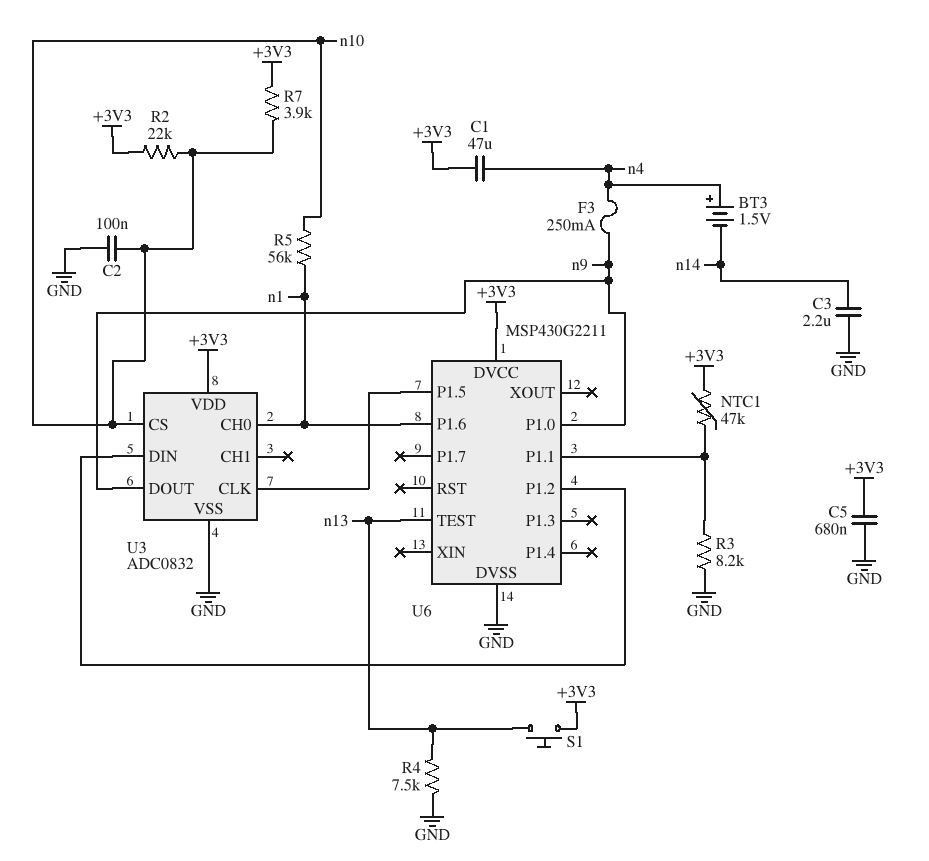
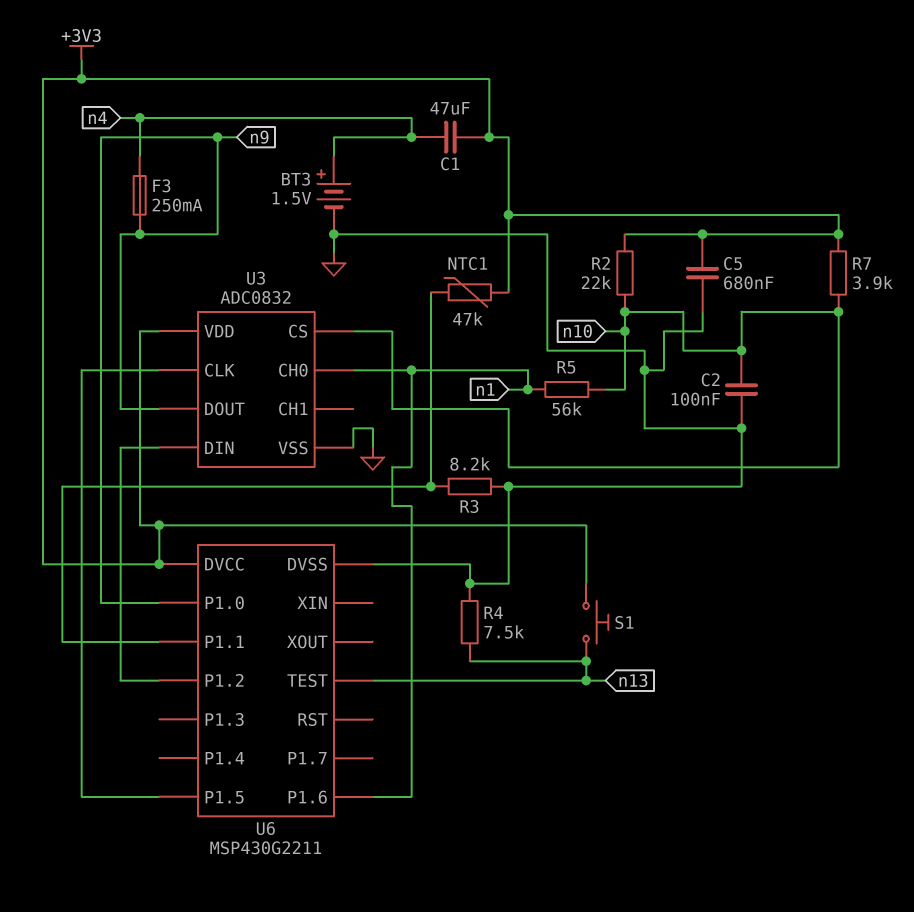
BT3: 1.5V (plus n4, minus n14) -> 1.5V (plus n4, minus GND)
C3: 2.2uF (GND, n14) -> none

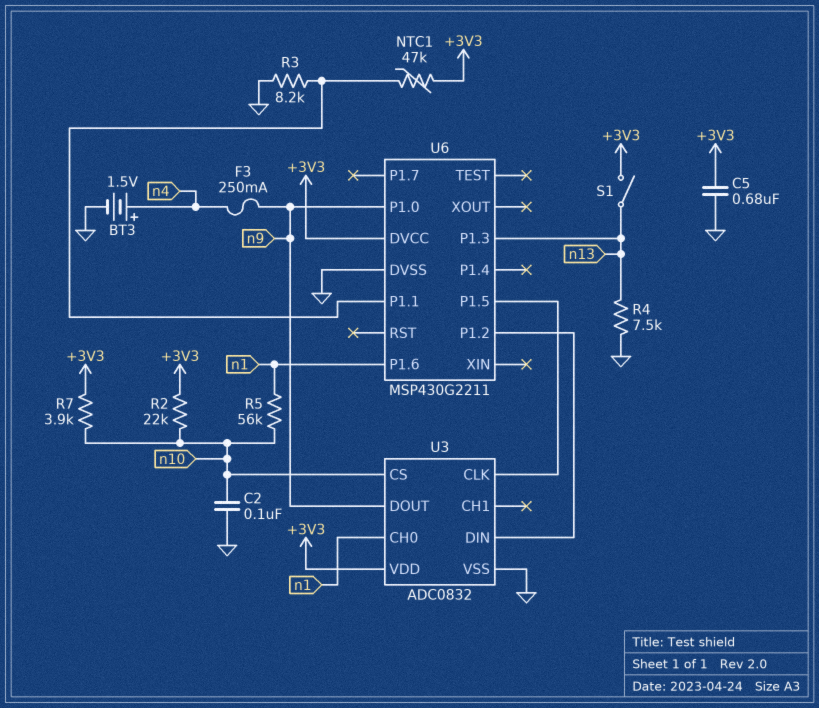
C1: 47uF (+3V3, n4) -> none
S1: button (+3V3, n13) -> switch (+3V3, n13)
U6 pin P1.3: none -> n13
U6 pin TEST: n13 -> none

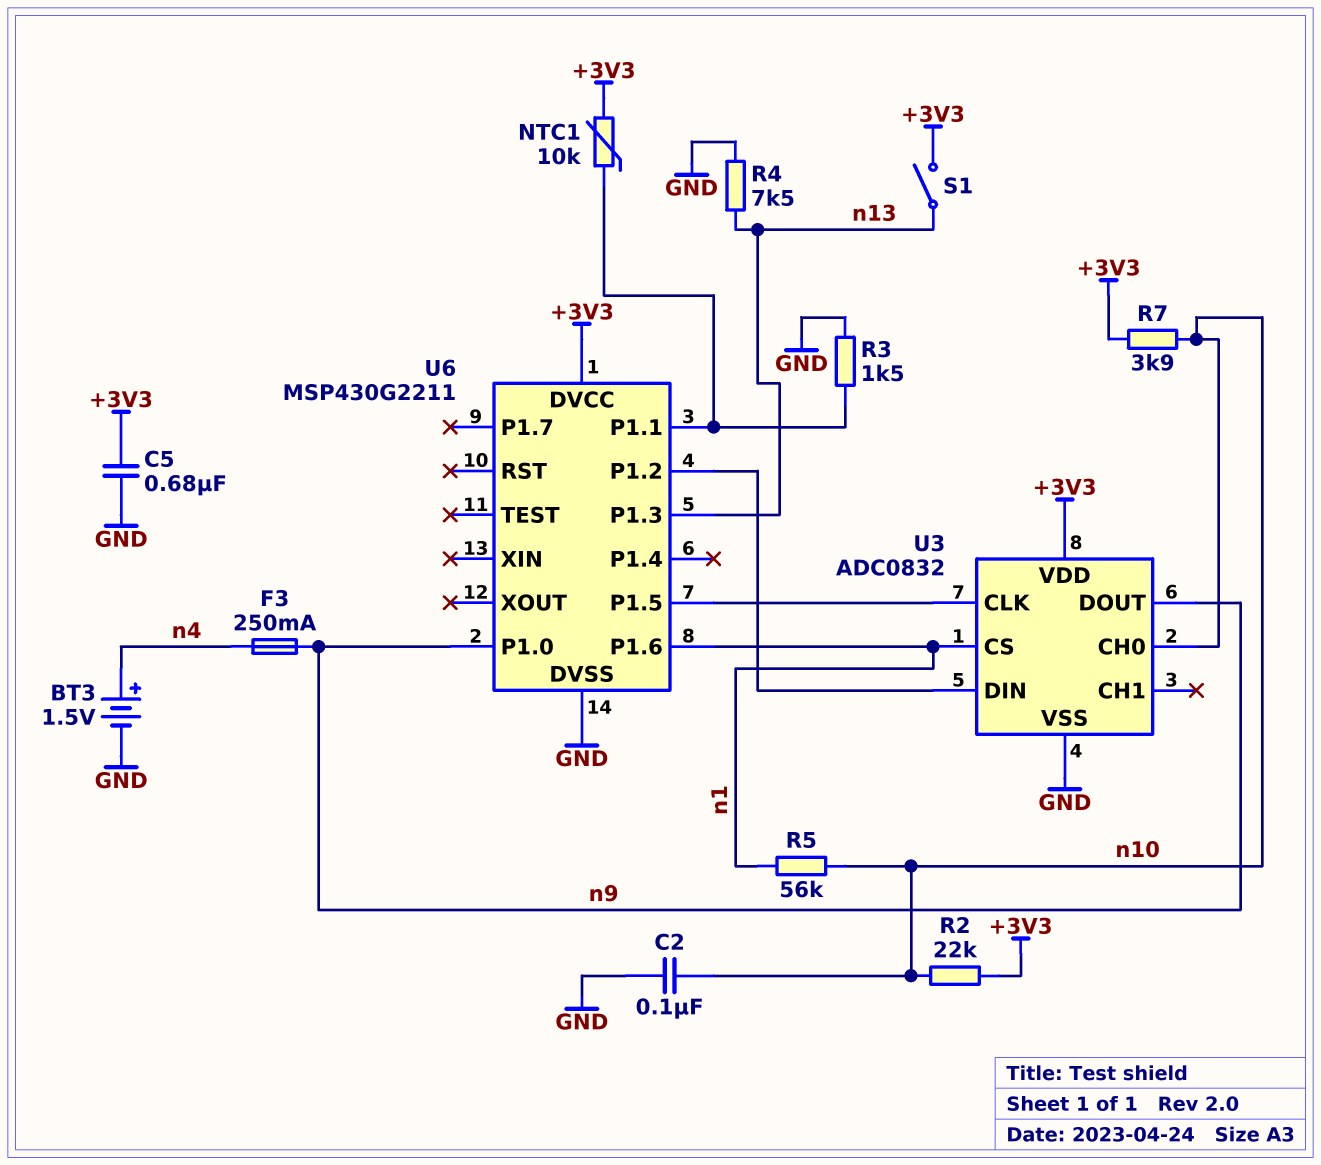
NTC1: 47k (+3V3, U6/P1.1) -> 10k (+3V3, U6/P1.1)
R3: 8.2k (GND, U6/P1.1) -> 1.5k (GND, U6/P1.1)
U3 pin CH0: n1 -> n10
U3 pin CS: n10 -> n1

